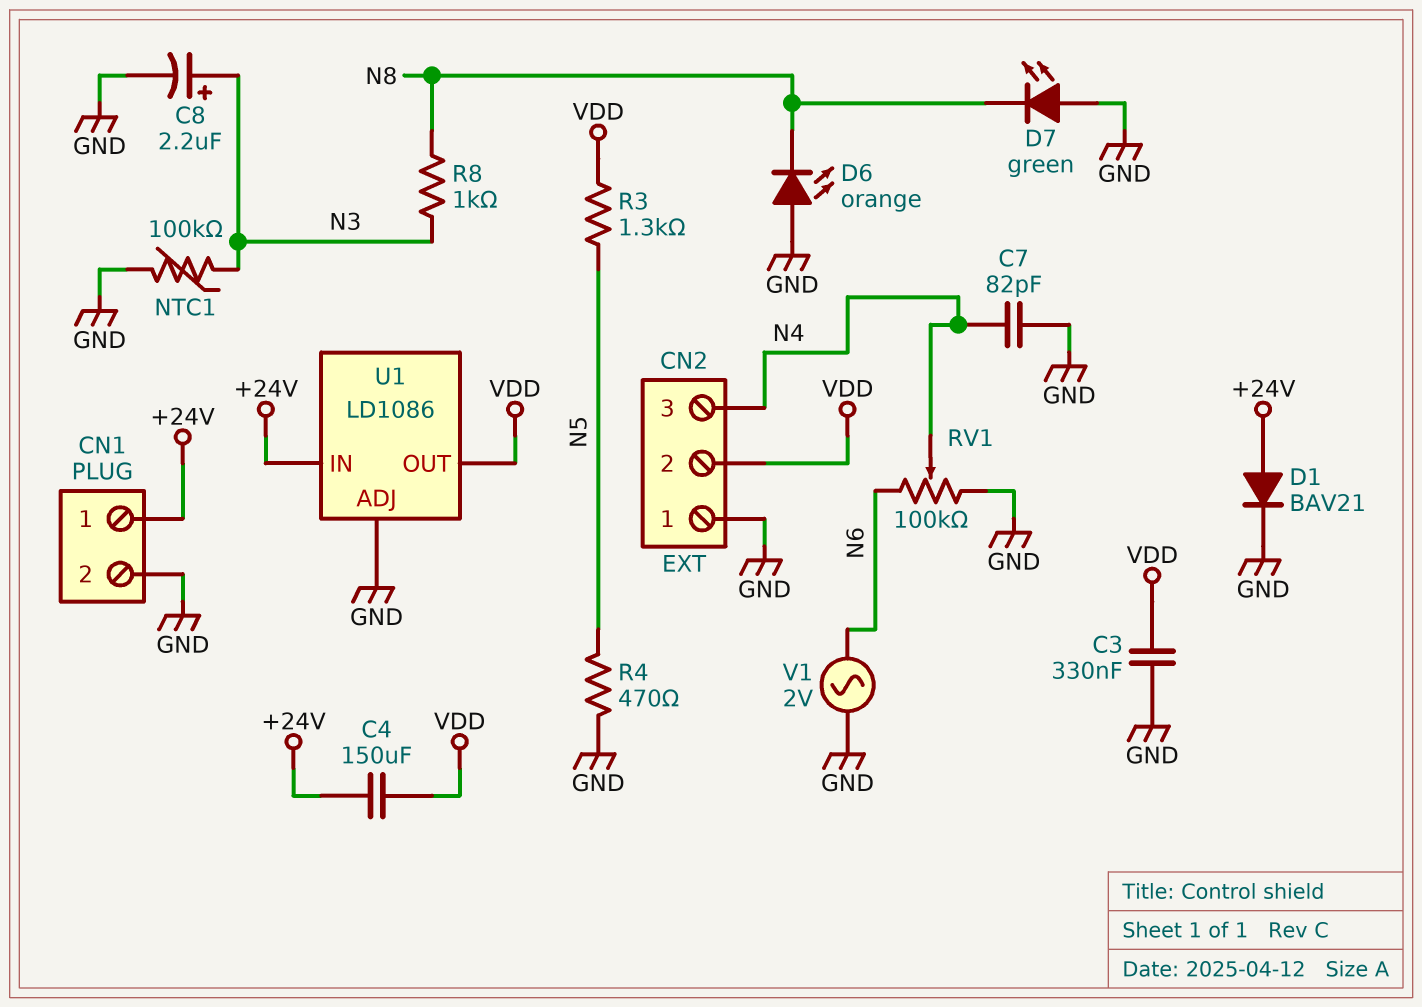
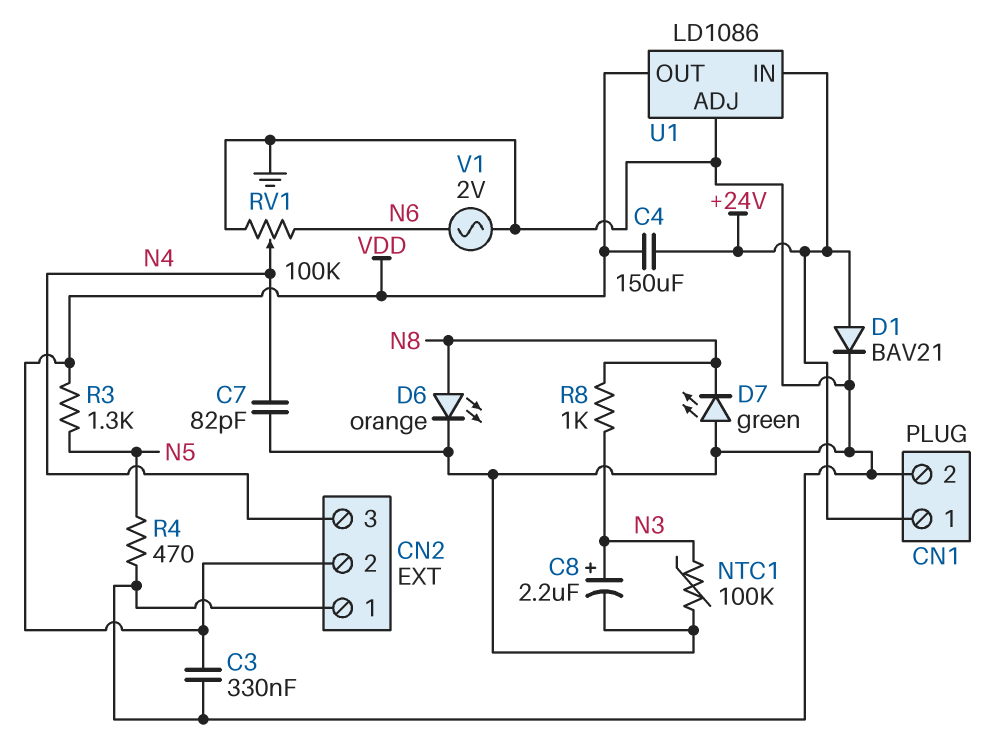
D6: LED orange (A GND, K N8) -> LED orange (A N8, K GND)

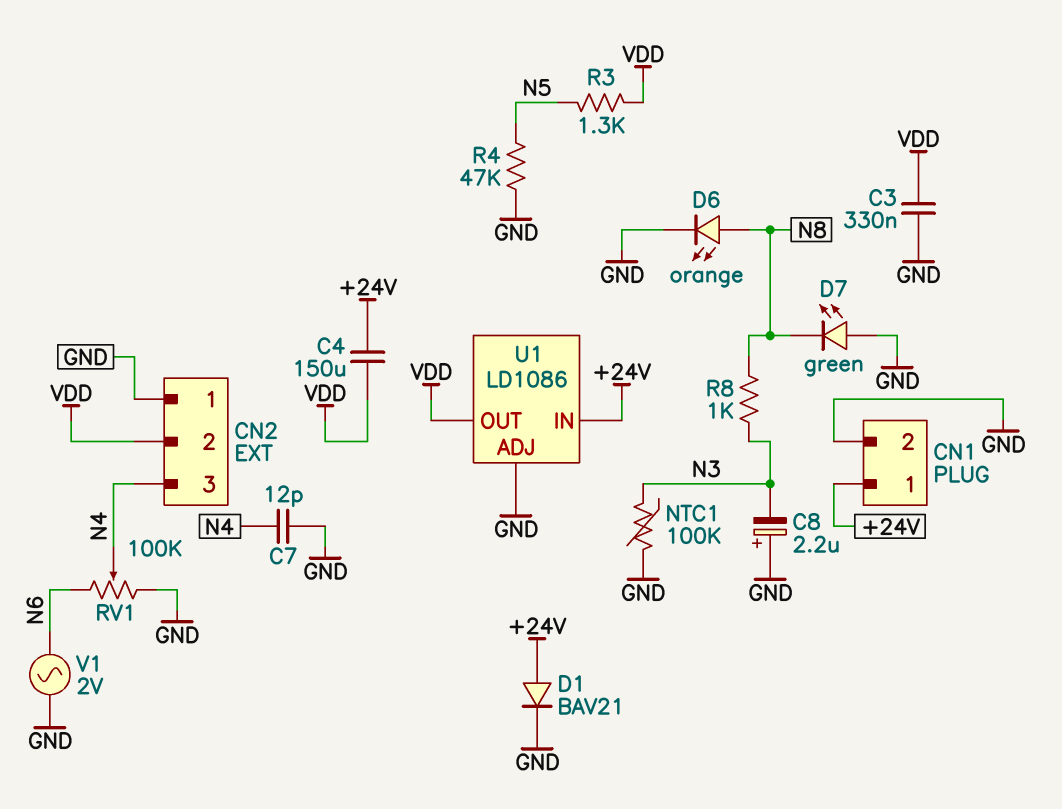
C7: 82pF (GND, N4) -> 12pF (GND, N4)
C8: 2.2uF (plus N3, minus GND) -> 2.2uF (plus GND, minus N3)
R4: 470 (GND, N5) -> 47k (GND, N5)

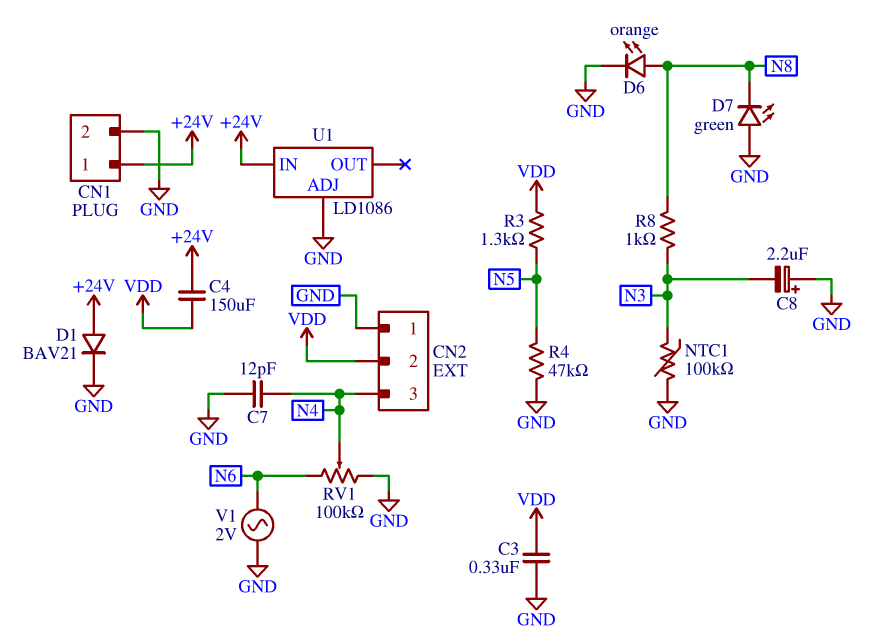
U1 pin OUT: VDD -> none

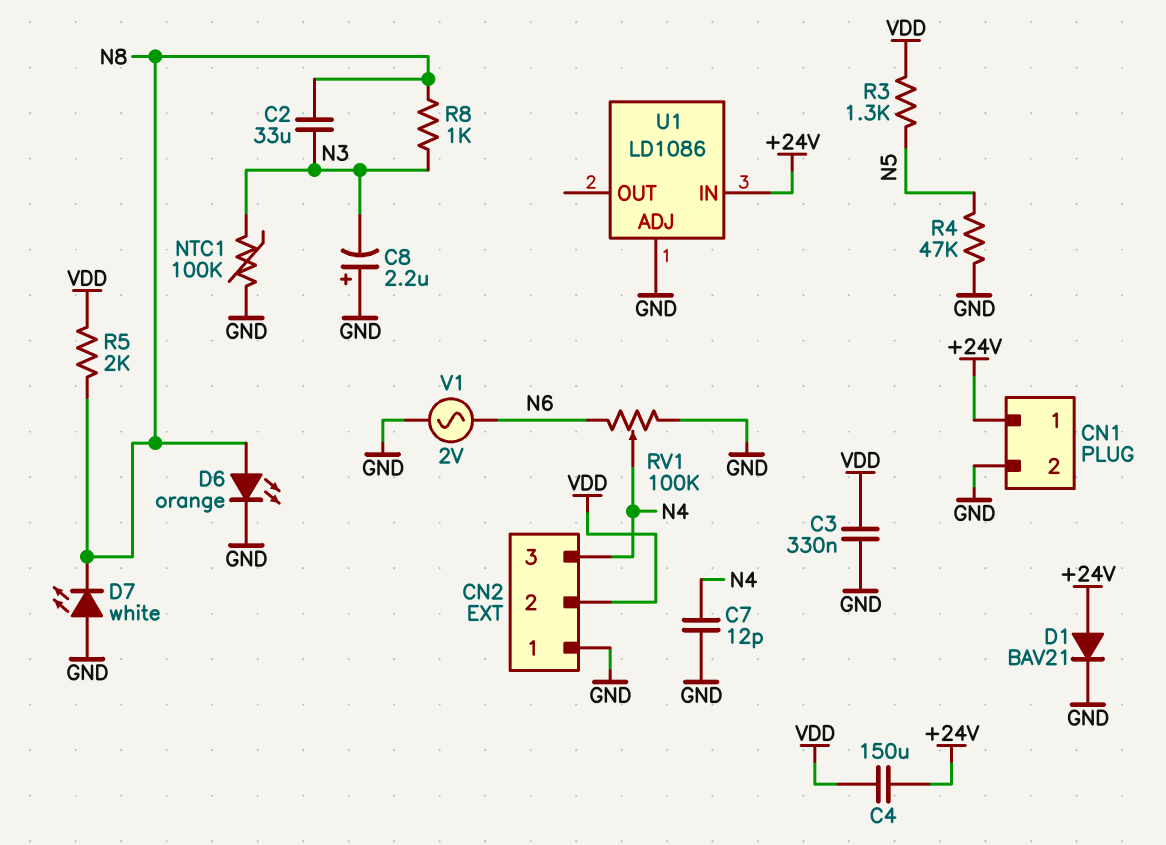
C2: none -> 33uF (N3, N8)
D7: LED green (A GND, K N8) -> LED white (A GND, K N8)
R5: none -> 2k (N8, VDD)

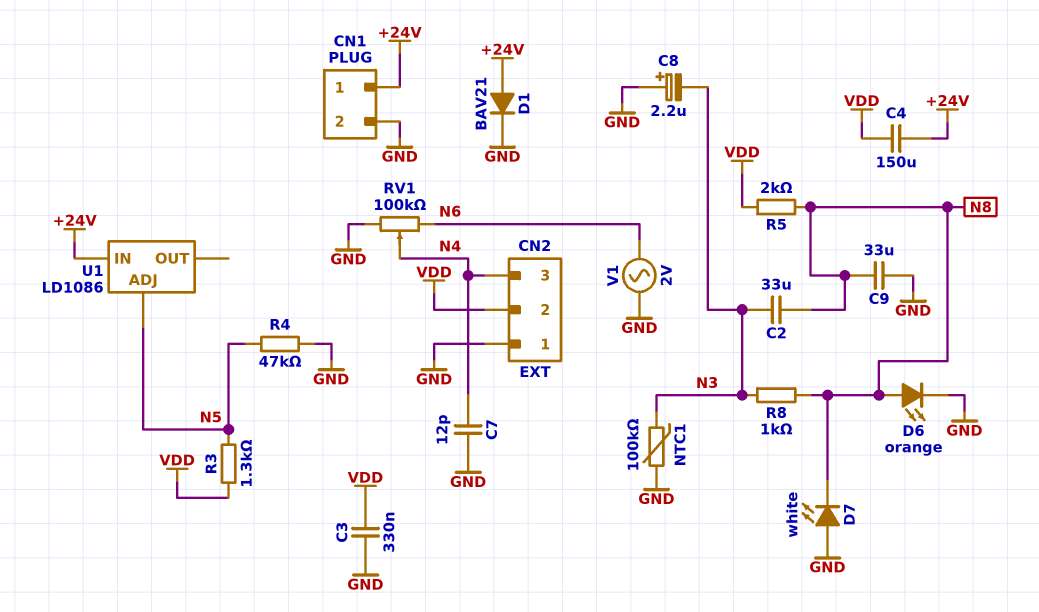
C9: none -> 33uF (GND, N8)
U1 pin ADJ: GND -> N5

